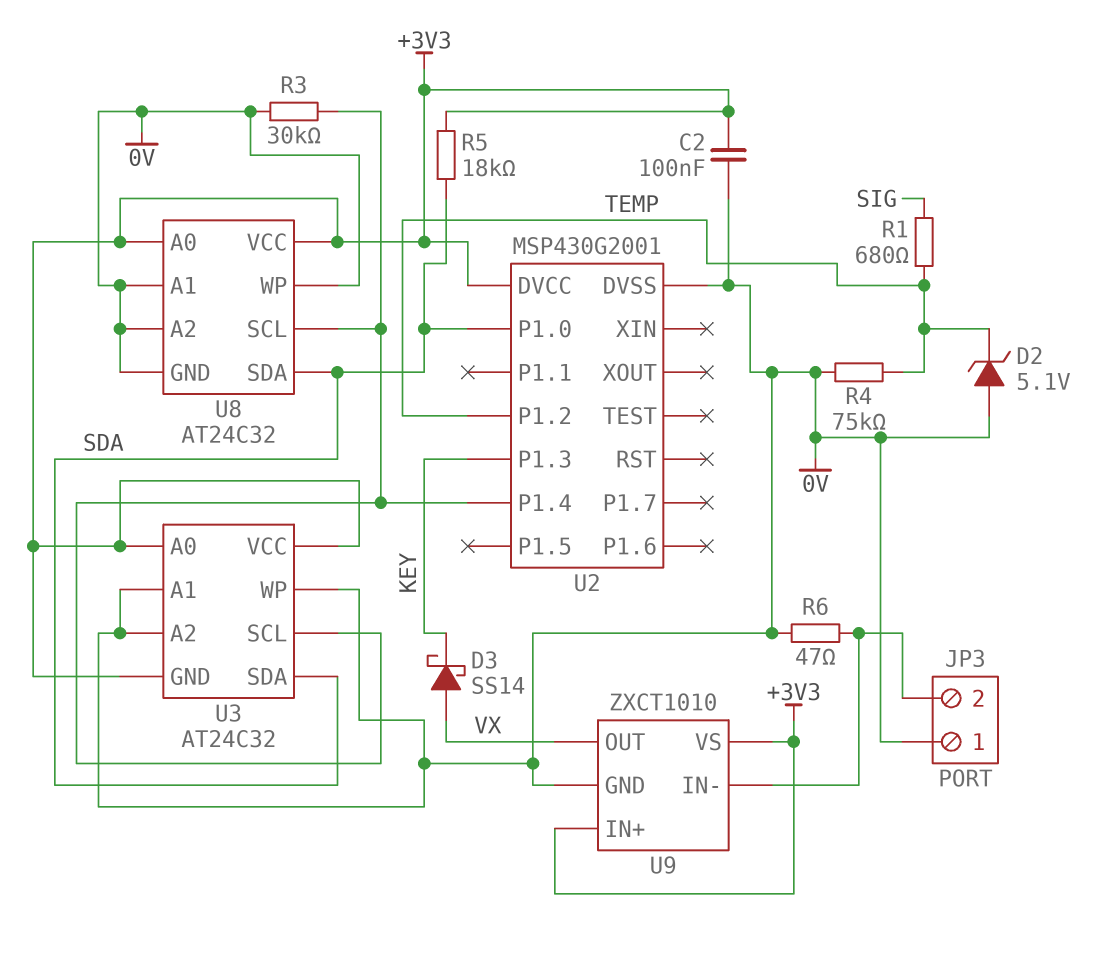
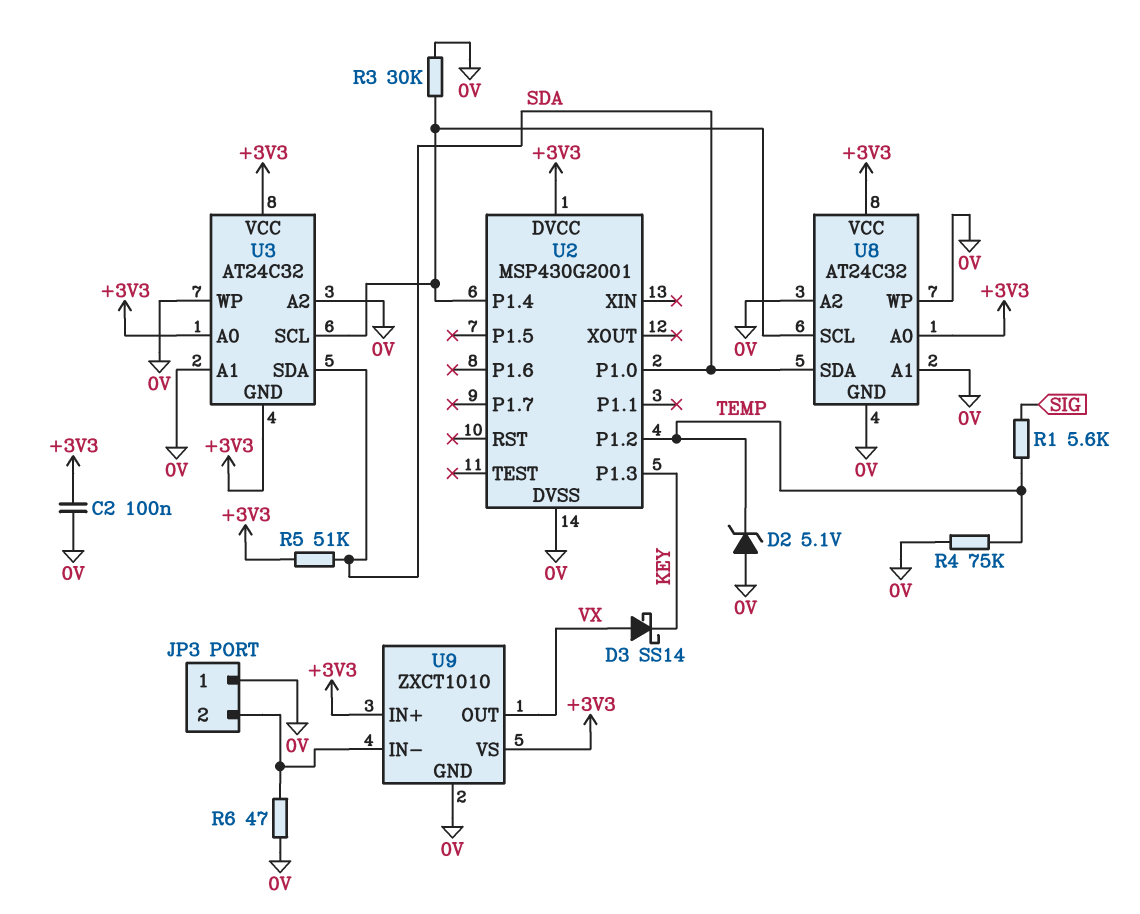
R1: 680 (SIG, TEMP) -> 5.6k (SIG, TEMP)
R5: 18k (+3V3, SDA) -> 51k (+3V3, SDA)

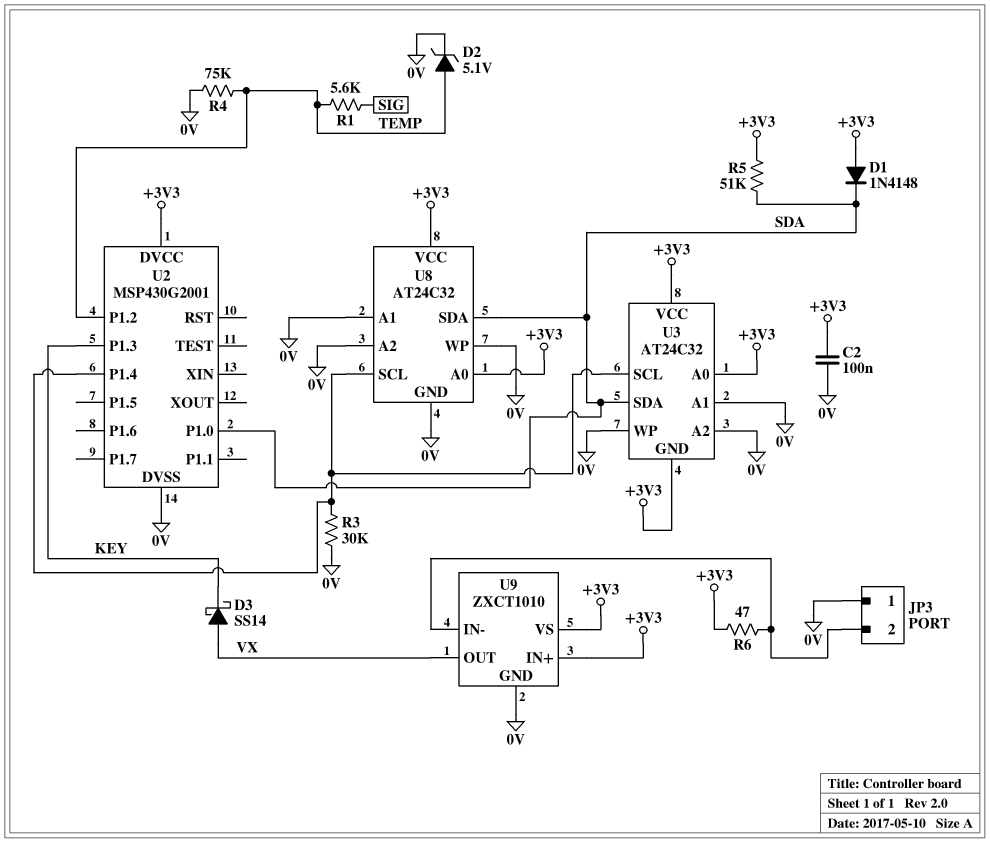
D1: none -> diode 1N4148 (A +3V3, K SDA)
D2: zener 5.1V (A 0V, K TEMP) -> zener 5.1V (A TEMP, K 0V)
R6: 47 (0V, JP3/2) -> 47 (+3V3, JP3/2)

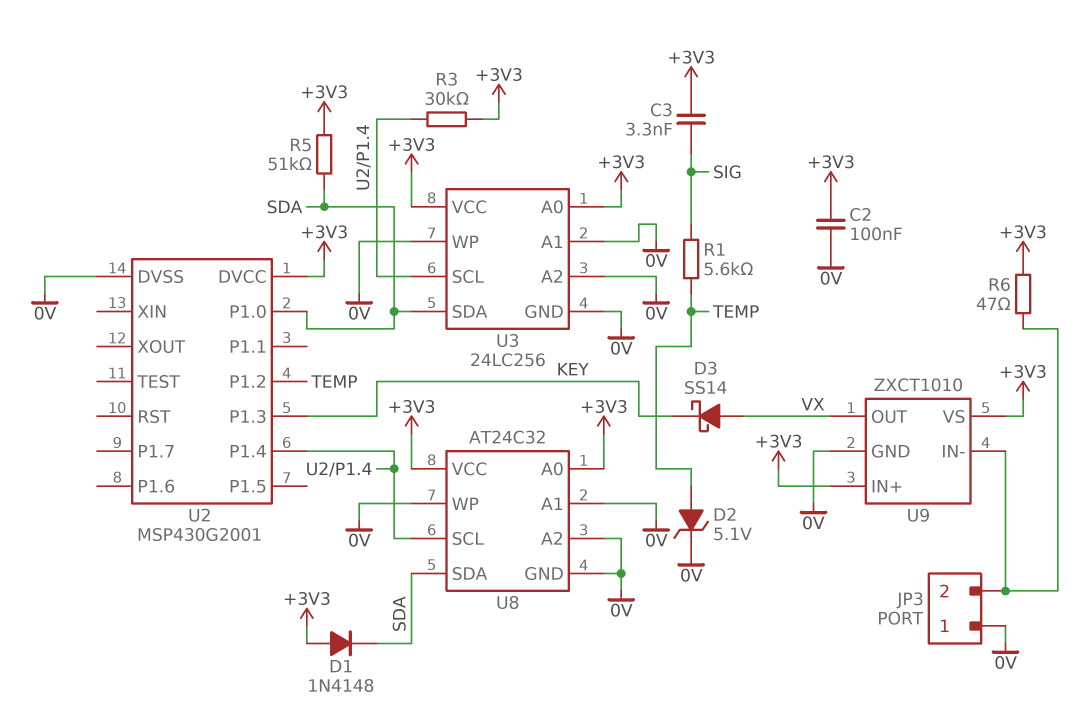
C3: none -> 3.3nF (+3V3, SIG)
R3: 30k (0V, U2/P1.4) -> 30k (+3V3, U2/P1.4)
R4: 75k (0V, TEMP) -> none
U3: AT24C32 -> 24LC256
U3 pin GND: +3V3 -> 0V

